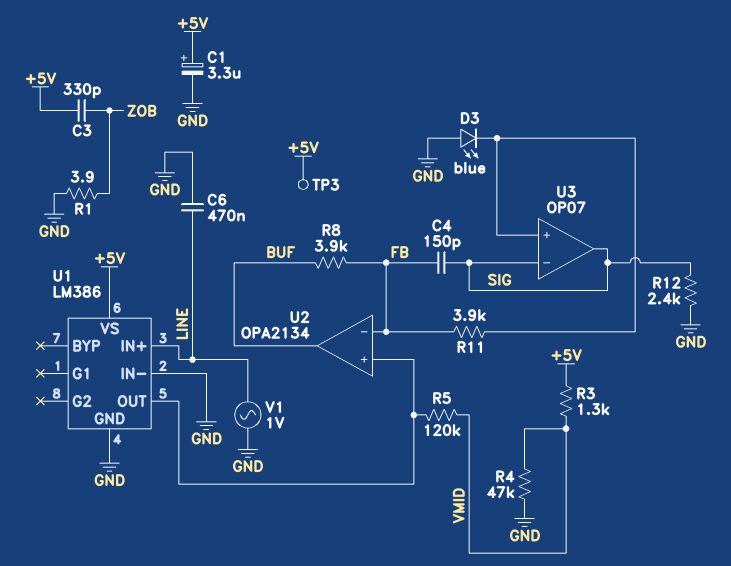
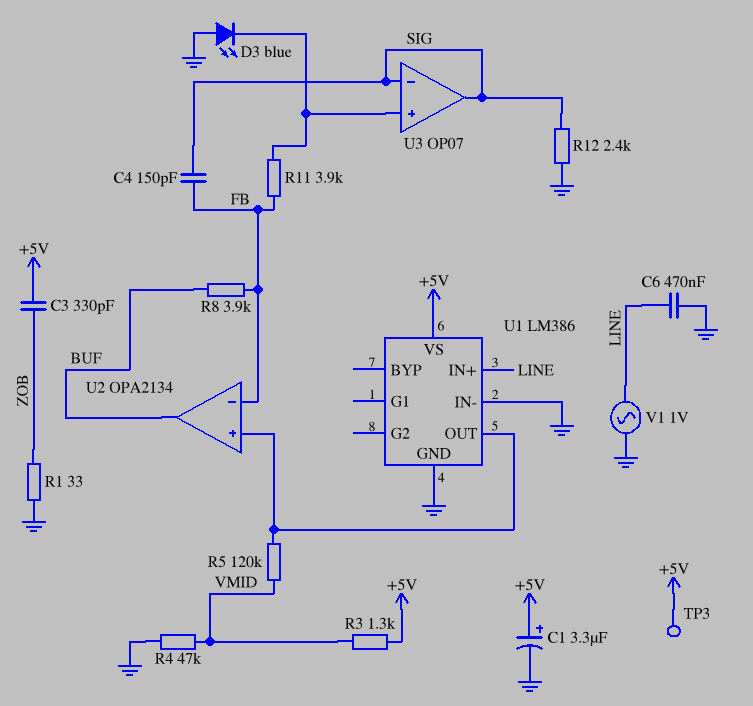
R1: 3.9 (GND, ZOB) -> 33 (GND, ZOB)

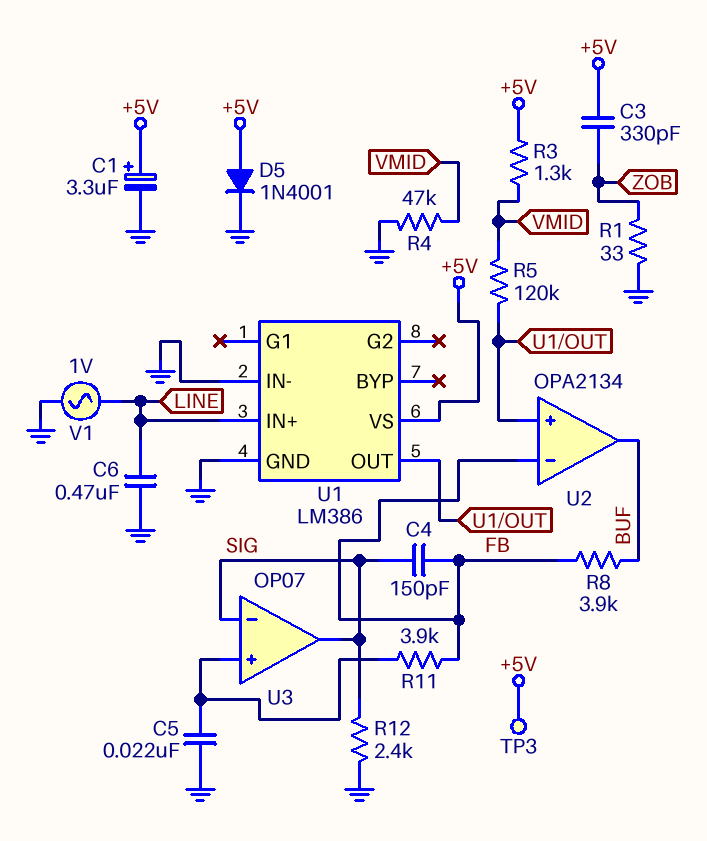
C5: none -> 22nF (GND, U3/in+)
D3: LED blue (A GND, K U3/in+) -> none
D5: none -> diode 1N4001 (A +5V, K GND)

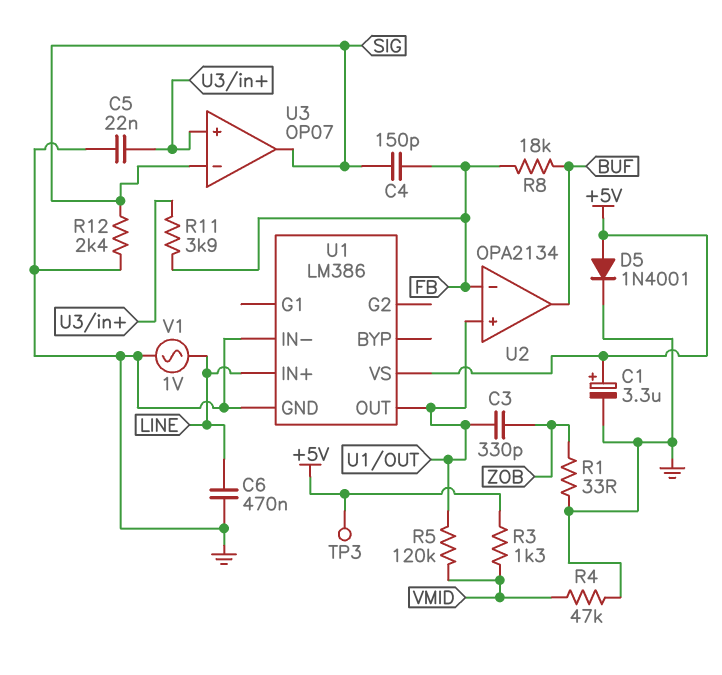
C3: 330pF (+5V, ZOB) -> 330pF (U1/OUT, ZOB)
R8: 3.9k (BUF, FB) -> 18k (BUF, FB)

